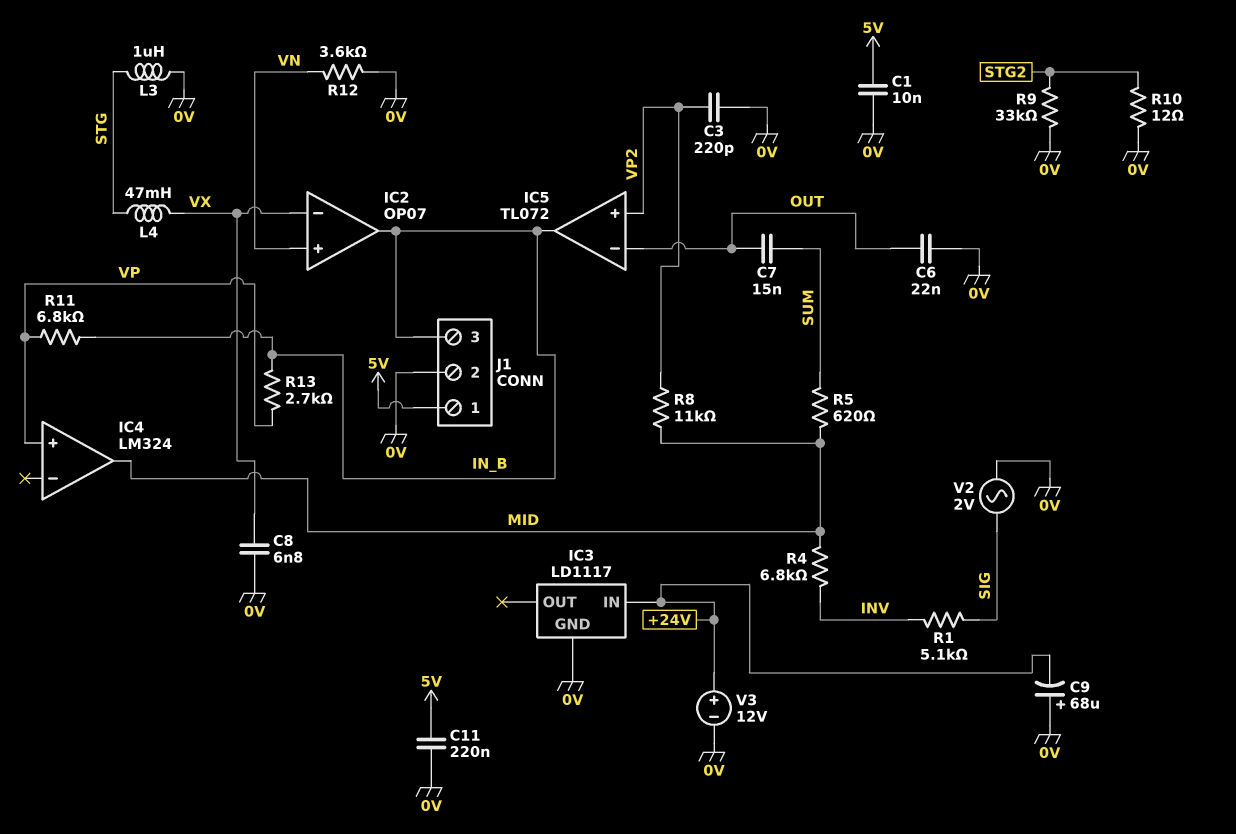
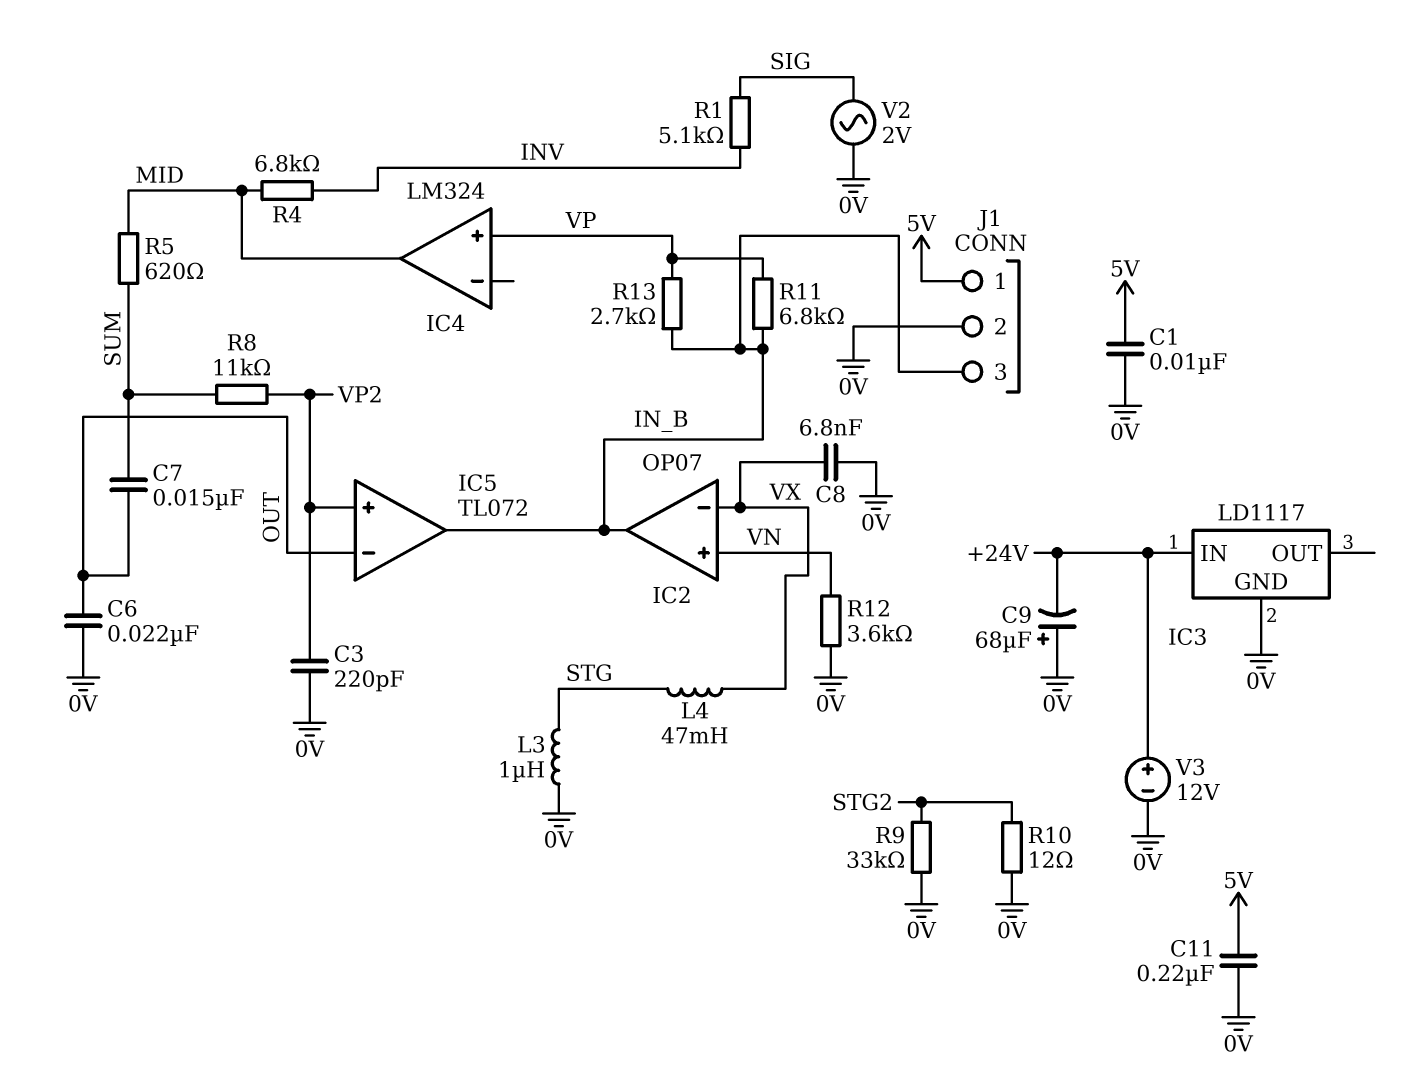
R8: 11k (MID, VP2) -> 11k (SUM, VP2)

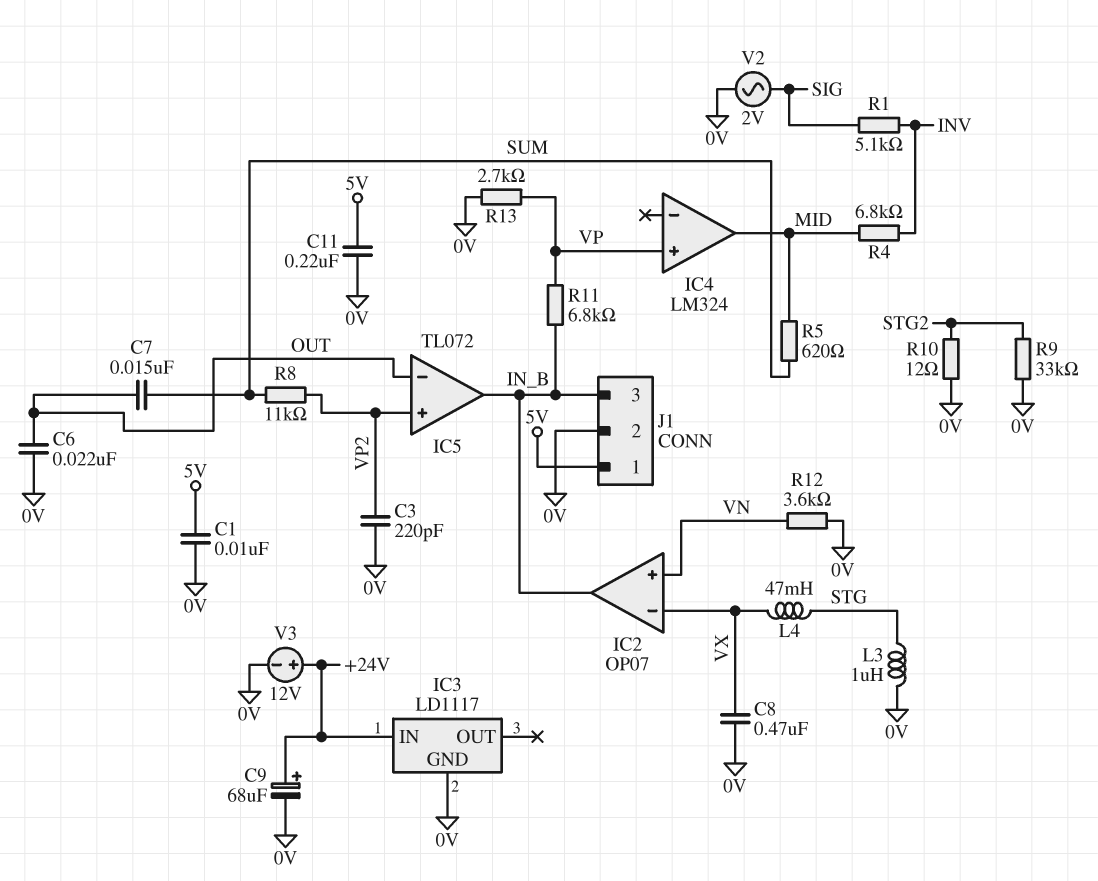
C8: 6.8nF (0V, VX) -> 470nF (0V, VX)
C9: 68uF (plus 0V, minus +24V) -> 68uF (plus +24V, minus 0V)
R13: 2.7k (IN_B, VP) -> 2.7k (0V, VP)

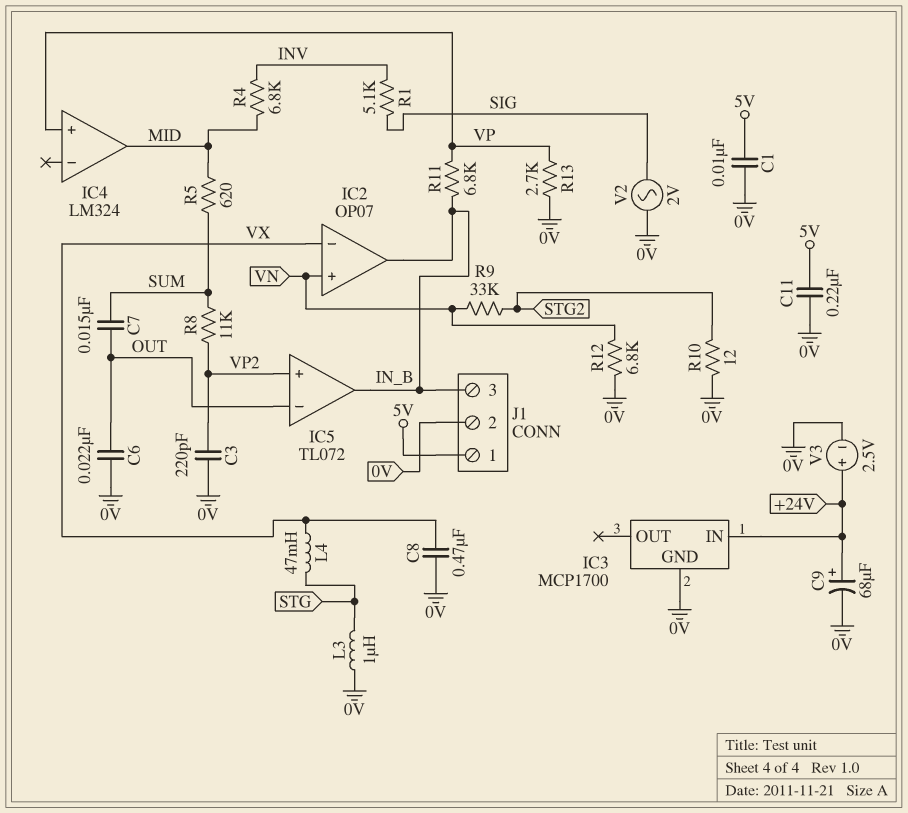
IC3: LD1117 -> MCP1700
R9: 33k (0V, STG2) -> 33k (STG2, VN)
R12: 3.6k (0V, VN) -> 6.8k (0V, VN)
V3: 12V (plus +24V, minus 0V) -> 2.5V (plus +24V, minus 0V)

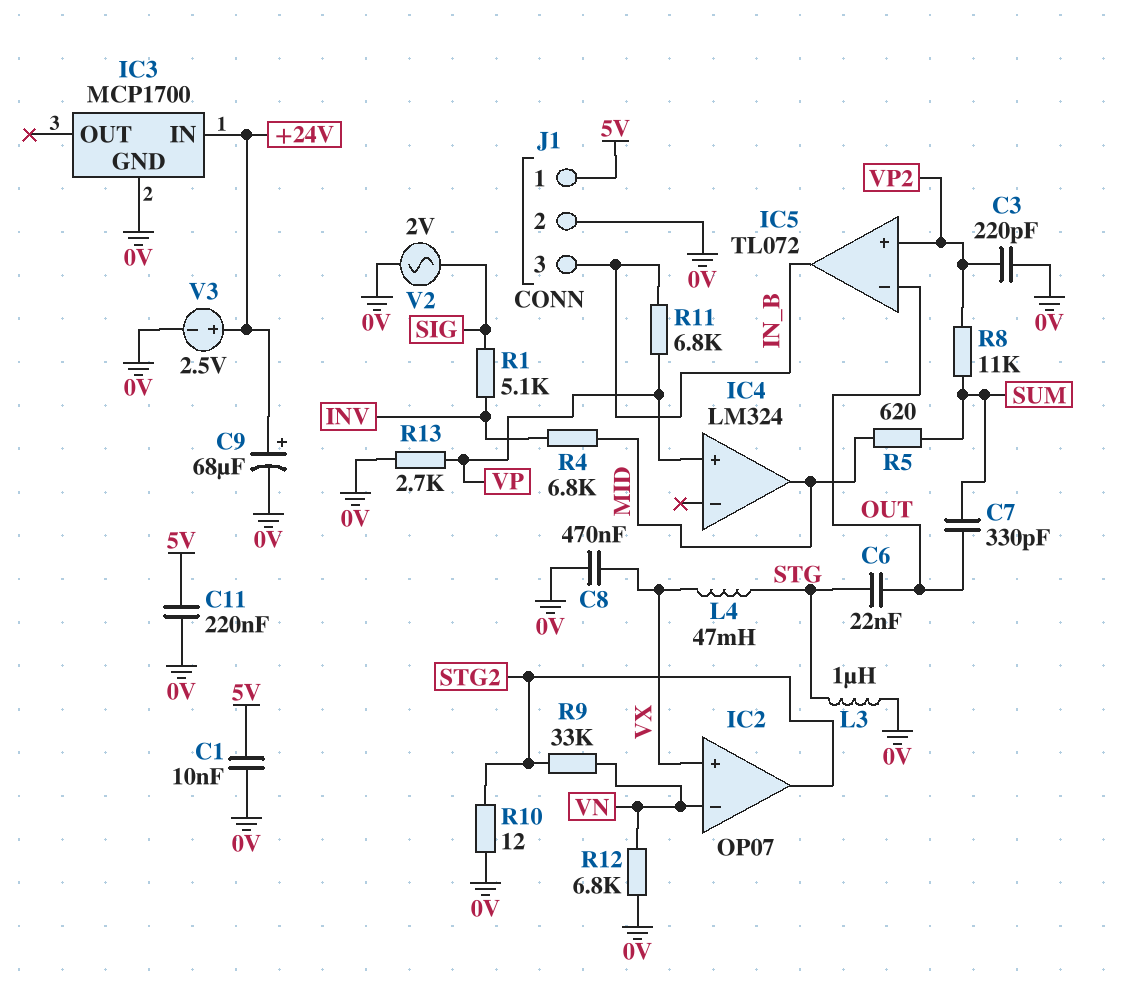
C6: 22nF (0V, OUT) -> 22nF (OUT, STG)
C7: 15nF (OUT, SUM) -> 330pF (OUT, SUM)
IC2 pin in+: VN -> VX
IC2 pin in-: VX -> VN
IC2 pin out: IN_B -> STG2

